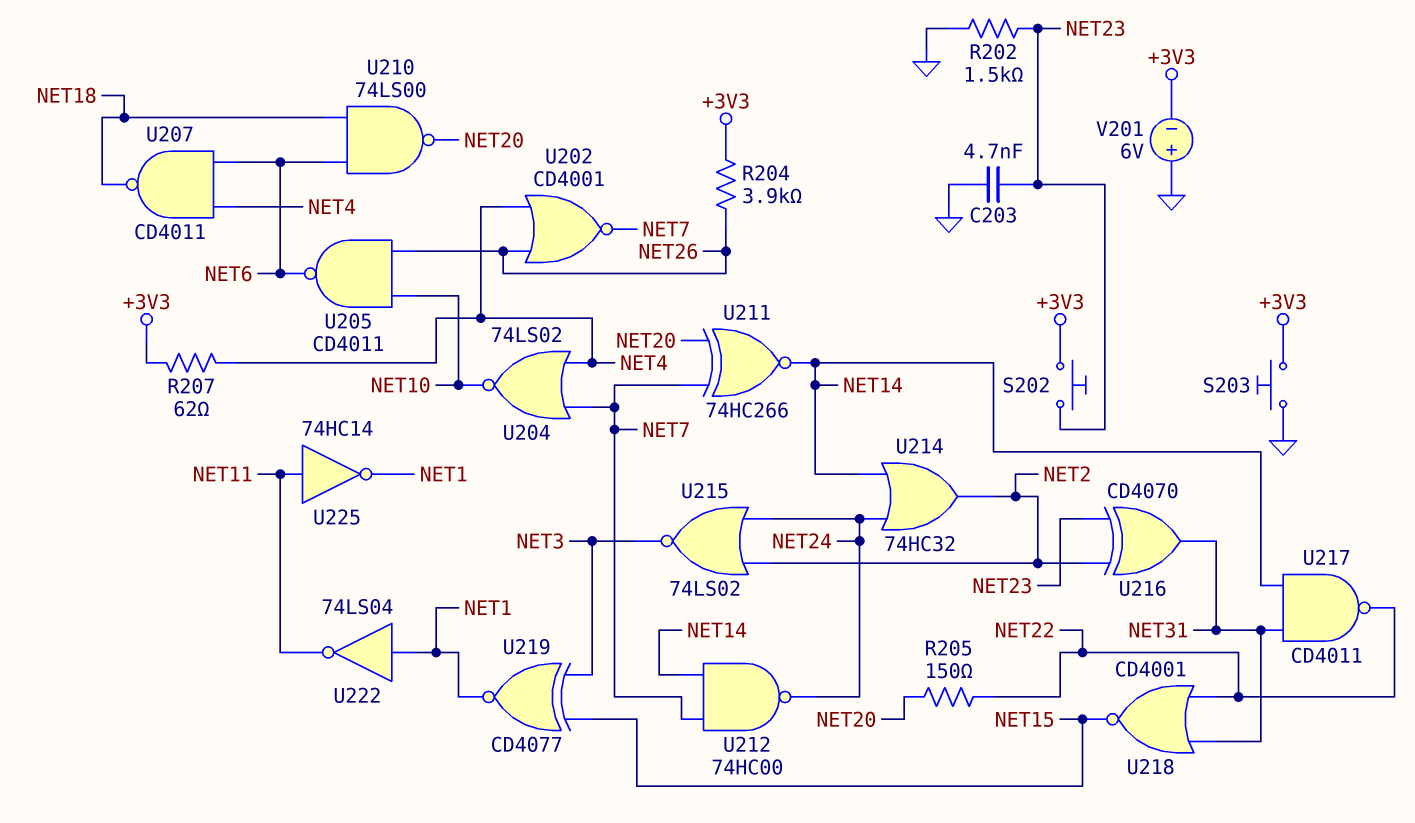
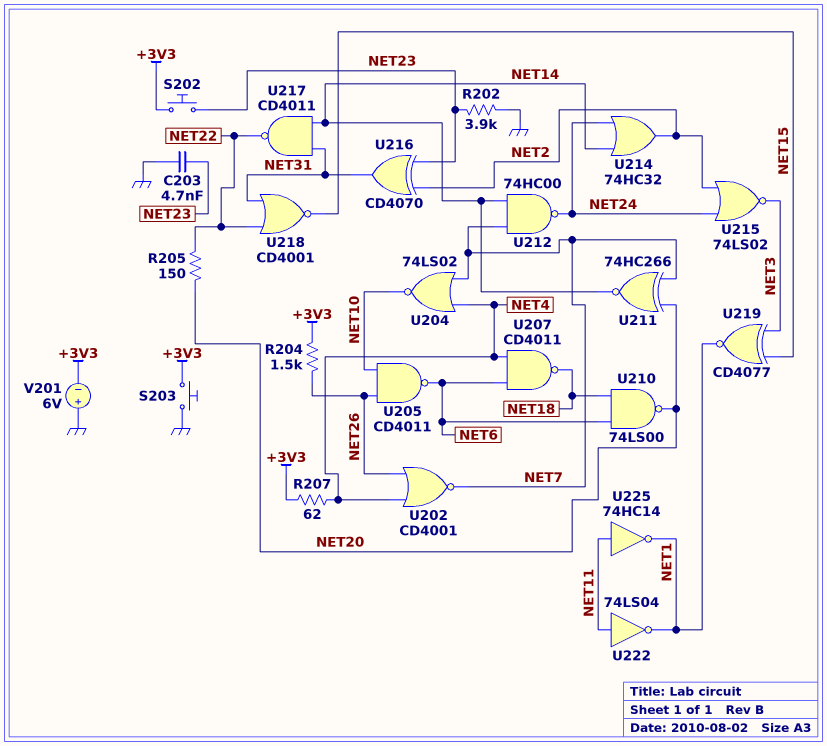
R202: 1.5k (GND, NET23) -> 3.9k (GND, NET23)
R204: 3.9k (+3V3, NET26) -> 1.5k (+3V3, NET26)
U222: NOT 74LS04 (in NET1, out NET11) -> NOT 74LS04 (in NET11, out NET1)

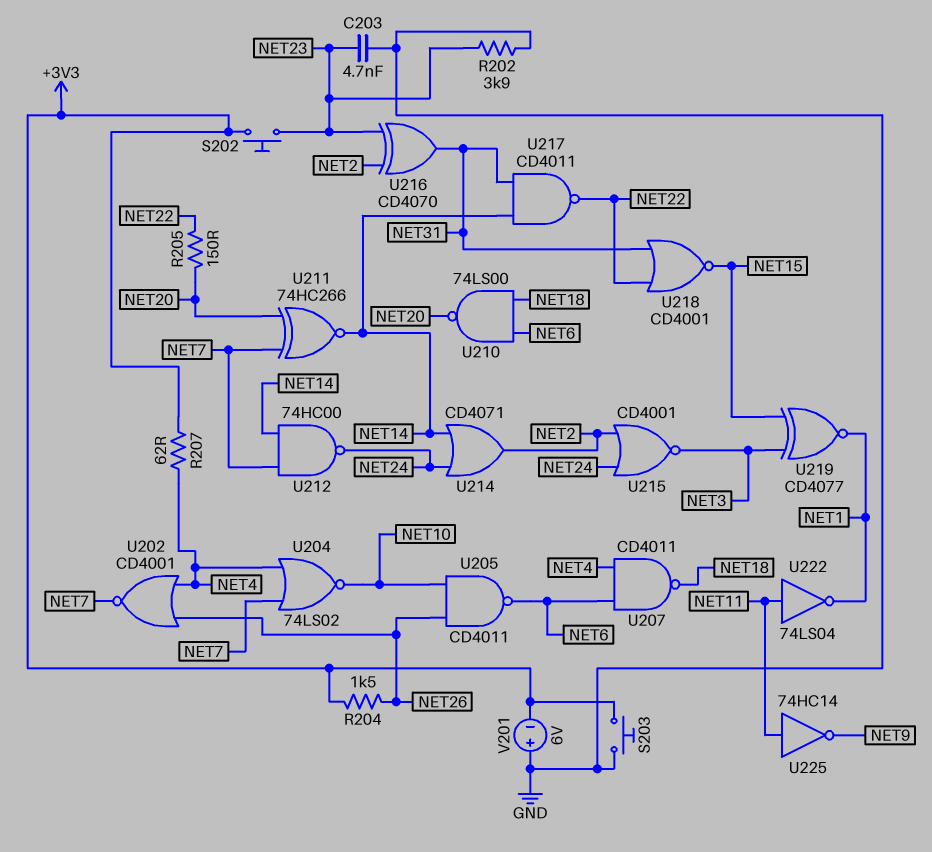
U214: OR 74HC32 (in NET14, in NET24, out NET2) -> OR CD4071 (in NET14, in NET24, out NET2)
U215: NOR 74LS02 (in NET2, in NET24, out NET3) -> NOR CD4001 (in NET2, in NET24, out NET3)
U225: NOT 74HC14 (in NET11, out NET1) -> NOT 74HC14 (in NET11, out NET9)

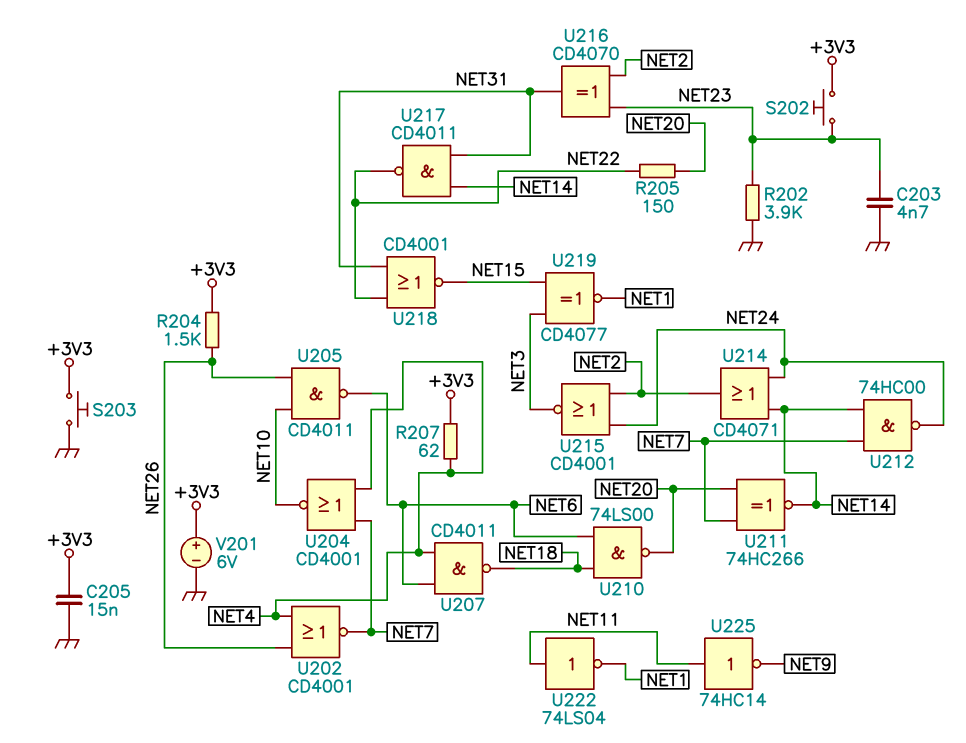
C205: none -> 15nF (+3V3, GND)
U204: NOR 74LS02 (in NET4, in NET7, out NET10) -> NOR CD4001 (in NET4, in NET7, out NET10)
V201: 6V (plus GND, minus +3V3) -> 6V (plus +3V3, minus GND)

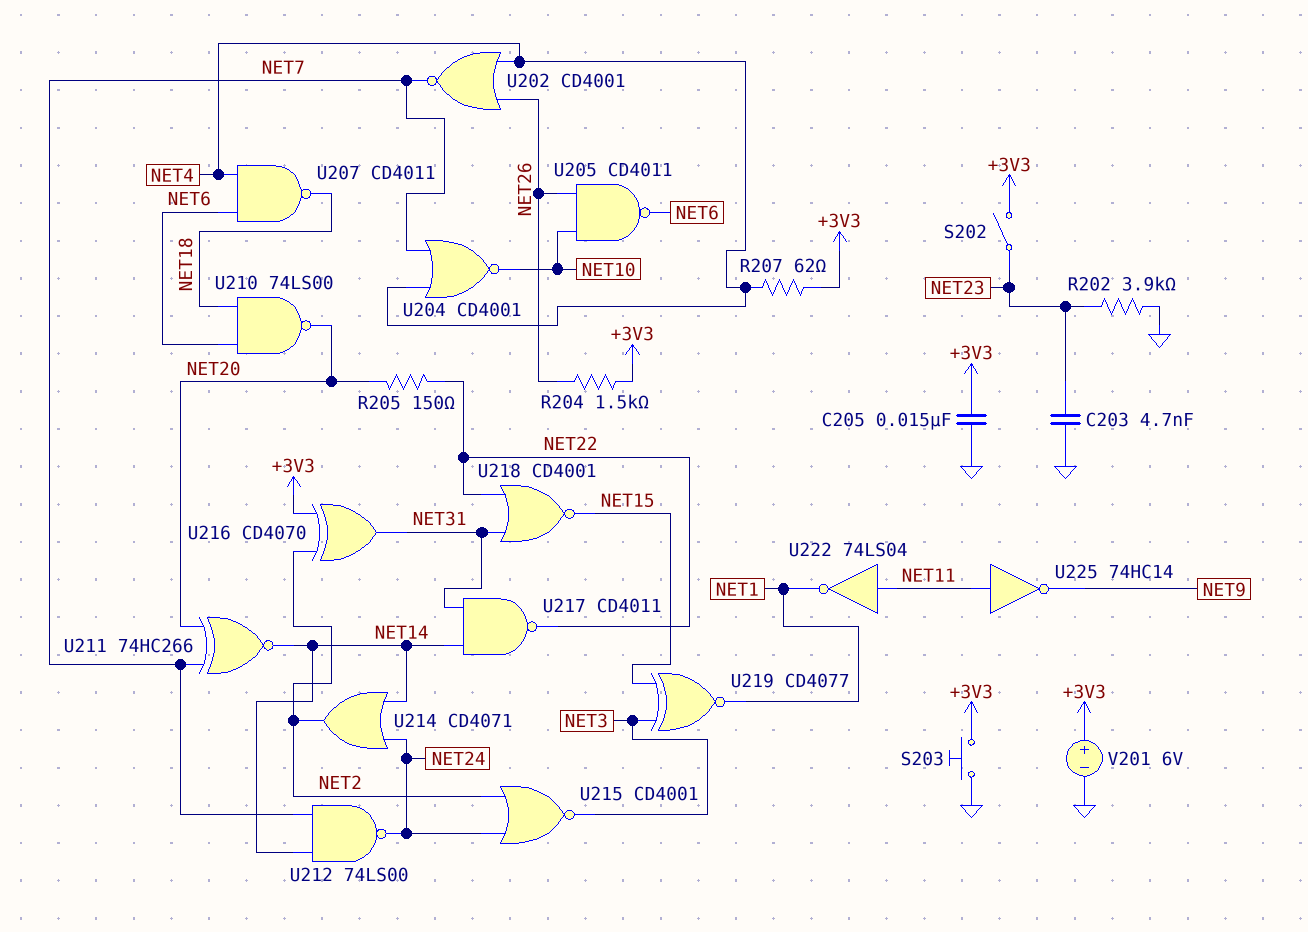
S202: button (+3V3, NET23) -> switch (+3V3, NET23)
U212: NAND 74HC00 (in NET7, in NET14, out NET24) -> NAND 74LS00 (in NET7, in NET14, out NET24)
U216: XOR CD4070 (in NET2, in NET23, out NET31) -> XOR CD4070 (in +3V3, in NET2, out NET31)

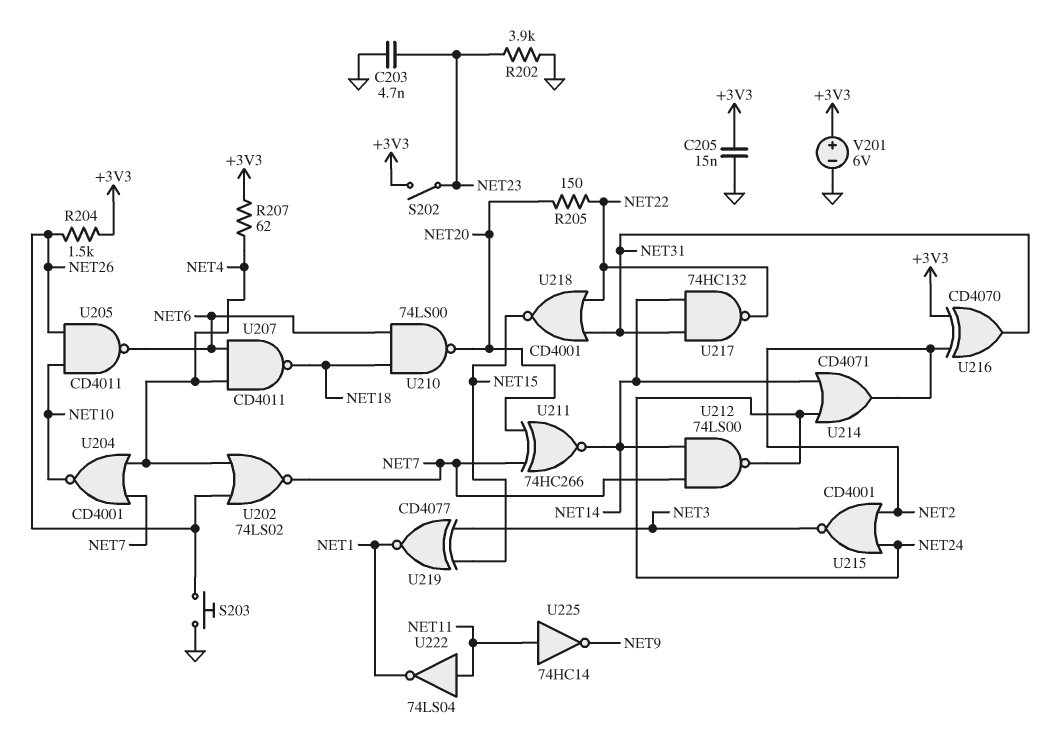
S203: button (+3V3, GND) -> button (GND, NET26)
U202: NOR CD4001 (in NET4, in NET26, out NET7) -> NOR 74LS02 (in NET4, in NET26, out NET7)
U217: NAND CD4011 (in NET14, in NET31, out NET22) -> NAND 74HC132 (in NET14, in NET31, out NET22)

